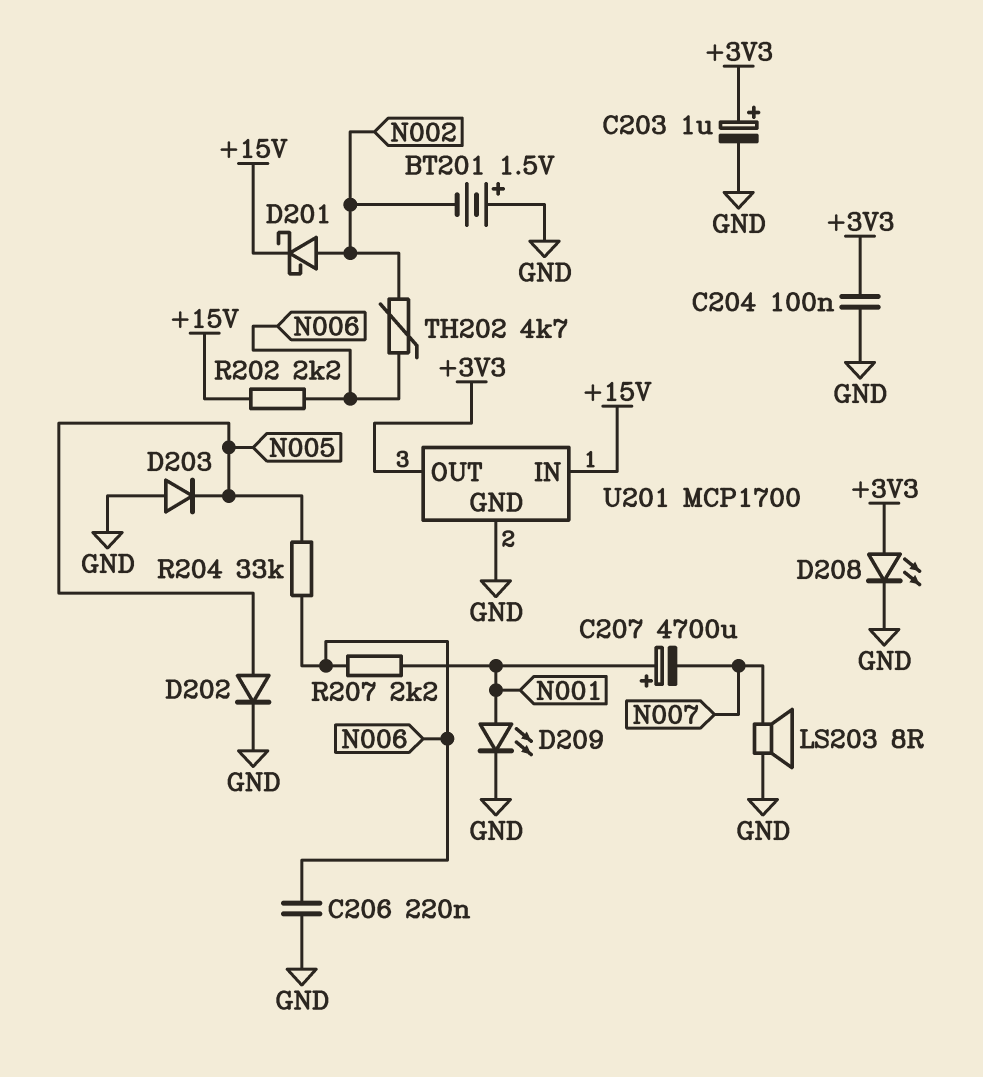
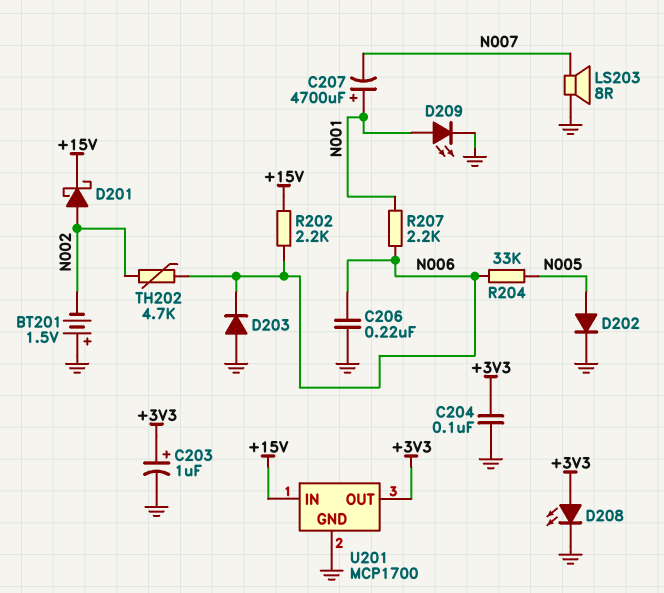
D203: diode (A GND, K N005) -> diode (A GND, K N006)

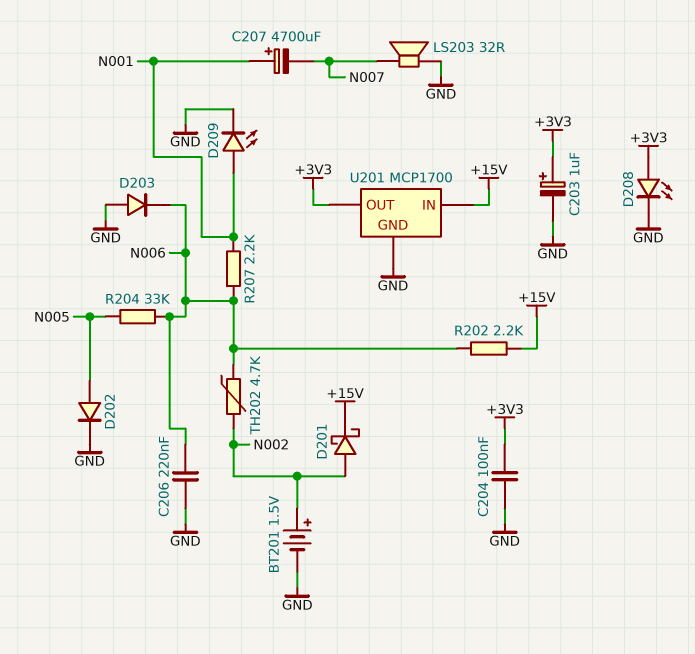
BT201: 1.5V (plus GND, minus N002) -> 1.5V (plus N002, minus GND)
LS203: speaker 8R (GND, N007) -> speaker 32R (GND, N007)

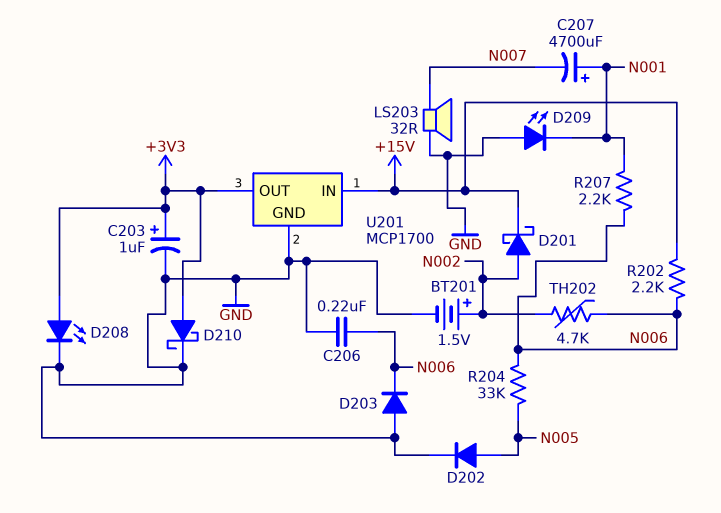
C204: 100nF (+3V3, GND) -> none
D209: LED (A N001, K GND) -> LED (A GND, K N001)
D210: none -> schottky (A +3V3, K GND)

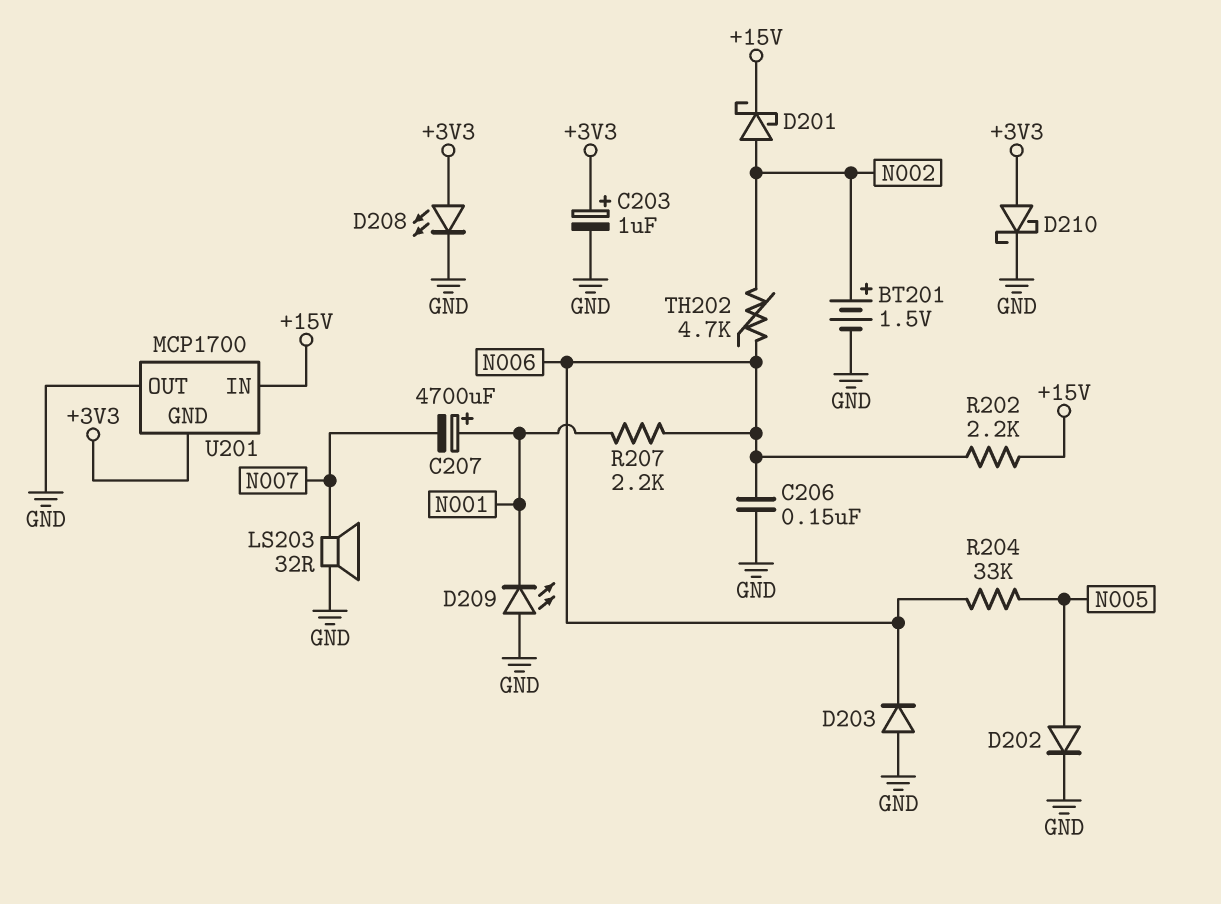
C206: 220nF (GND, N006) -> 150nF (GND, N006)
U201 pin GND: GND -> +3V3
U201 pin OUT: +3V3 -> GND

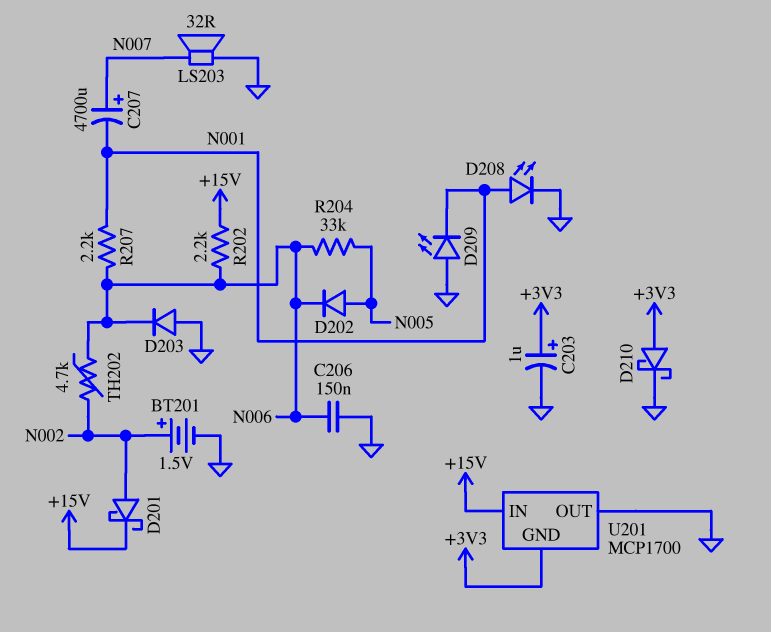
C207: 4700uF (plus N001, minus N007) -> 4700uF (plus N007, minus N001)
D202: diode (A N005, K GND) -> diode (A N005, K N006)
D208: LED (A +3V3, K GND) -> LED (A N001, K GND)

